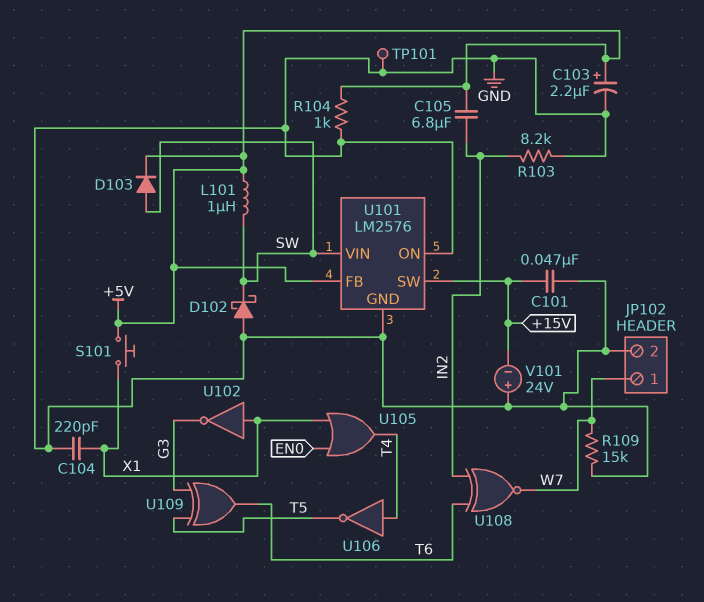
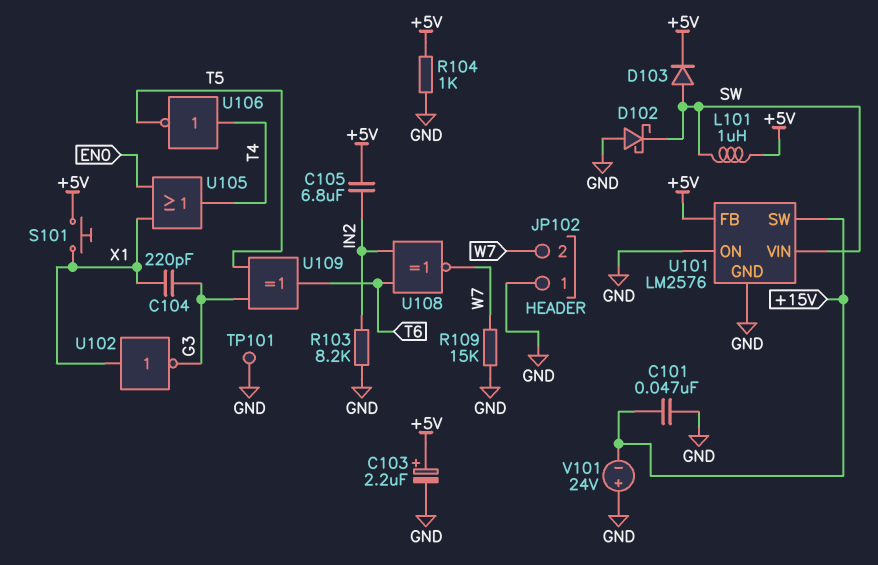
C104: 220pF (GND, X1) -> 220pF (G3, X1)
JP102 pin 1: W7 -> GND
JP102 pin 2: GND -> W7

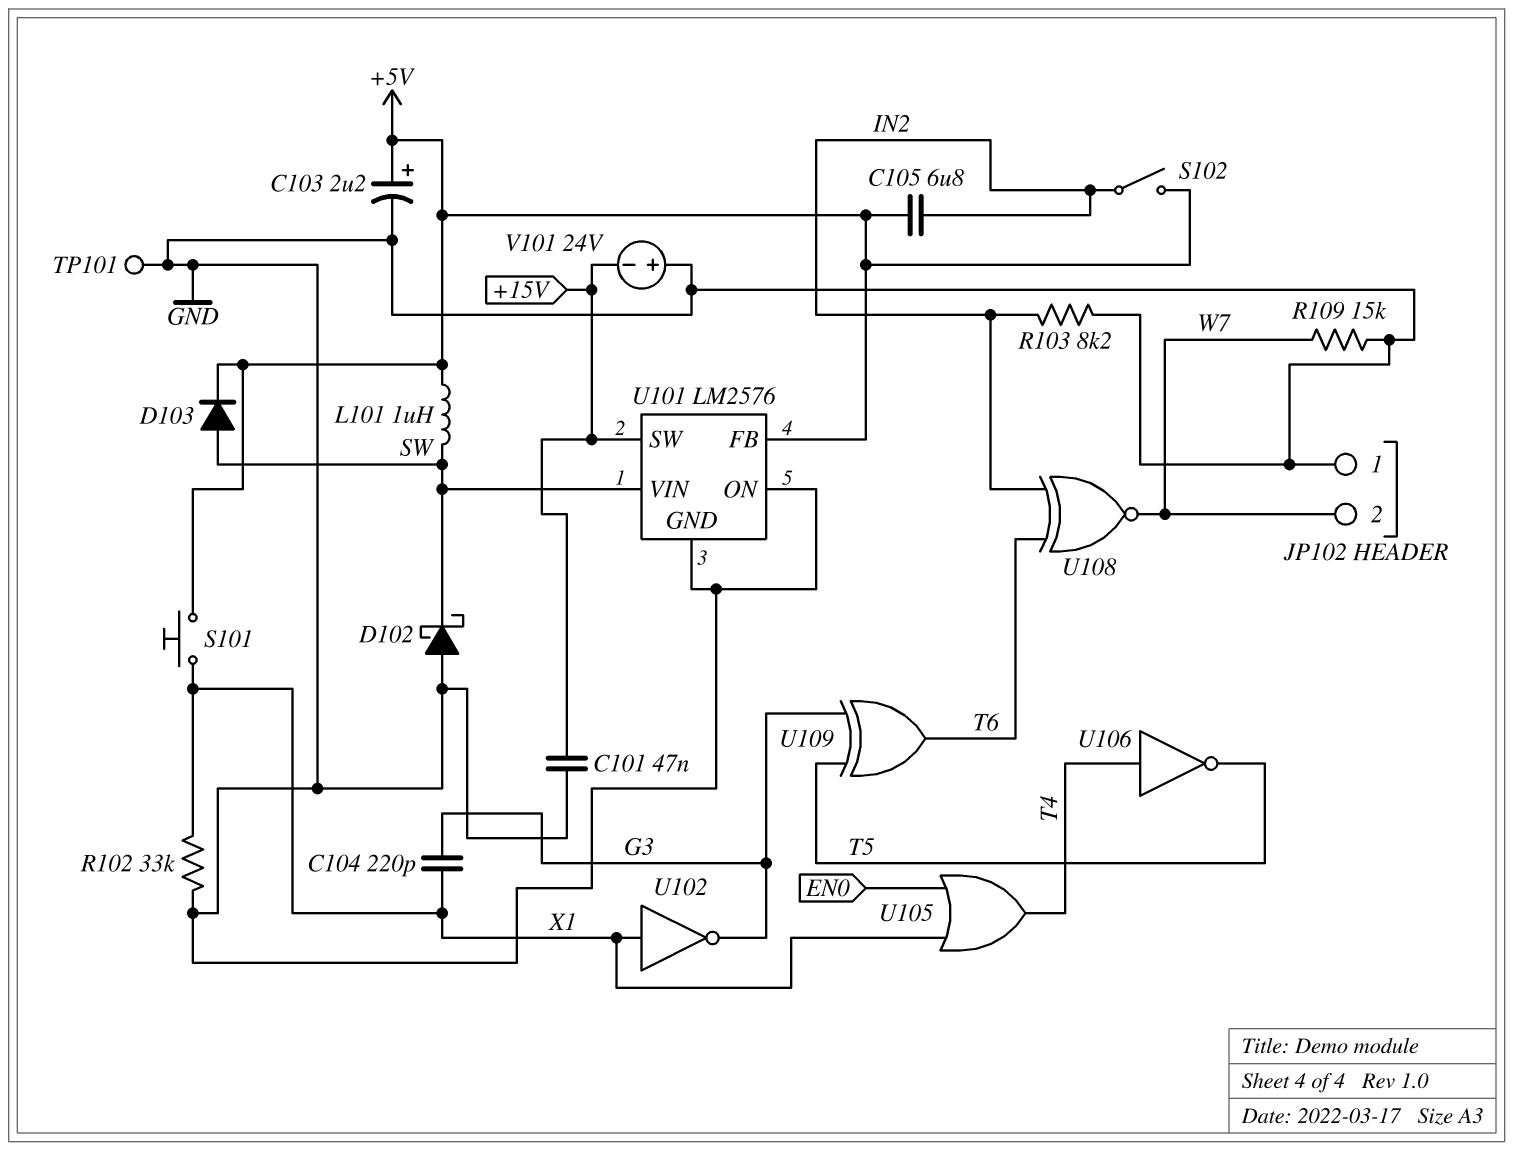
R102: none -> 33k (GND, X1)
R104: 1k (+5V, GND) -> none
S102: none -> switch (+5V, IN2)

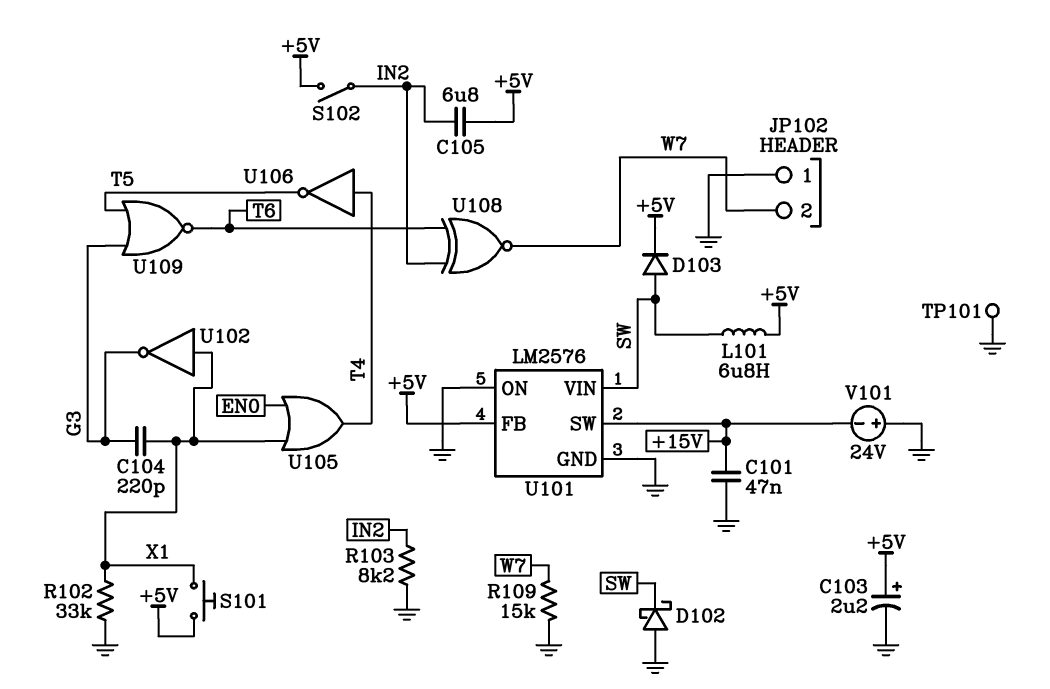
L101: 1uH (+5V, SW) -> 6.8uH (+5V, SW)
U109: XOR (in G3, in T5, out T6) -> NOR (in G3, in T5, out T6)

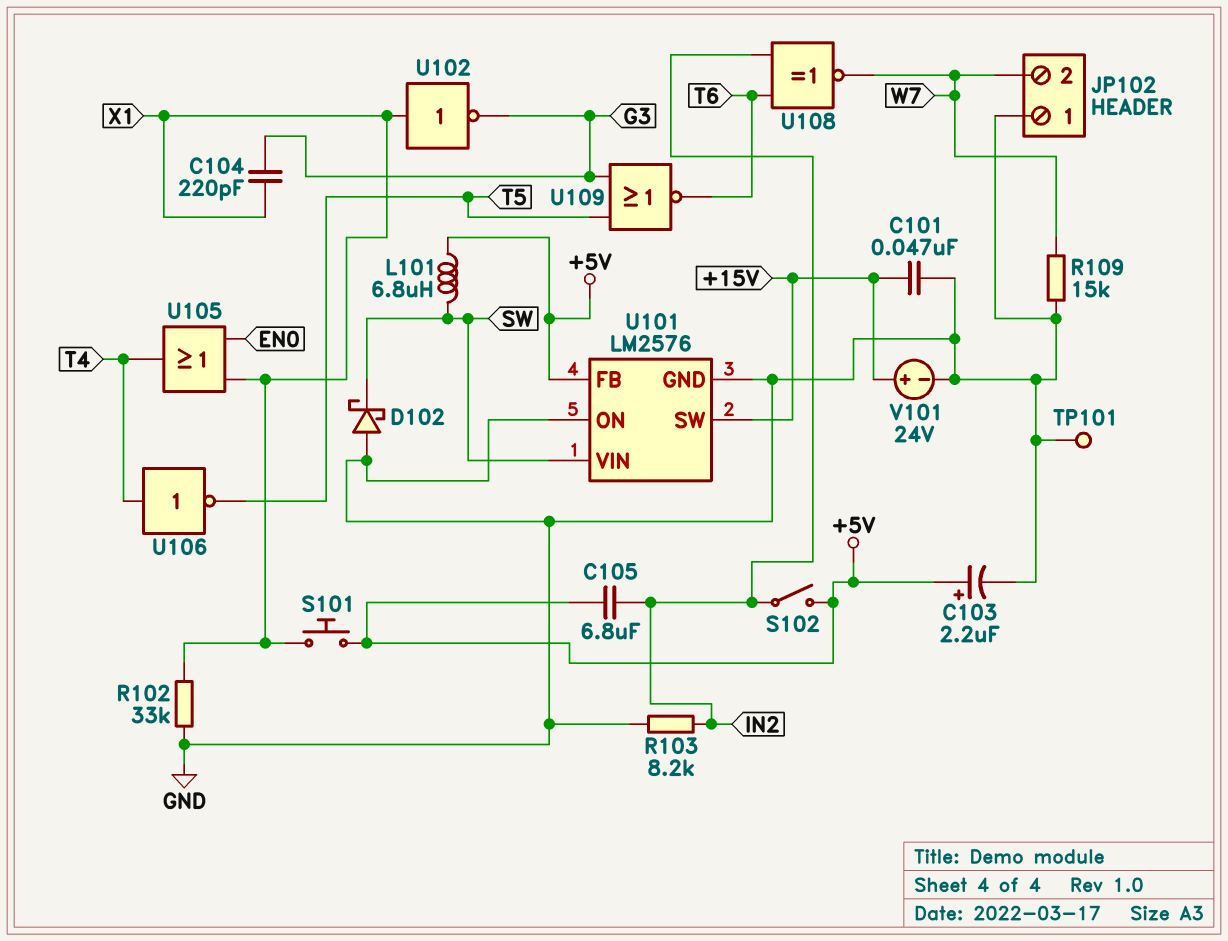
D103: diode (A SW, K +5V) -> none
V101: 24V (plus GND, minus +15V) -> 24V (plus +15V, minus GND)

